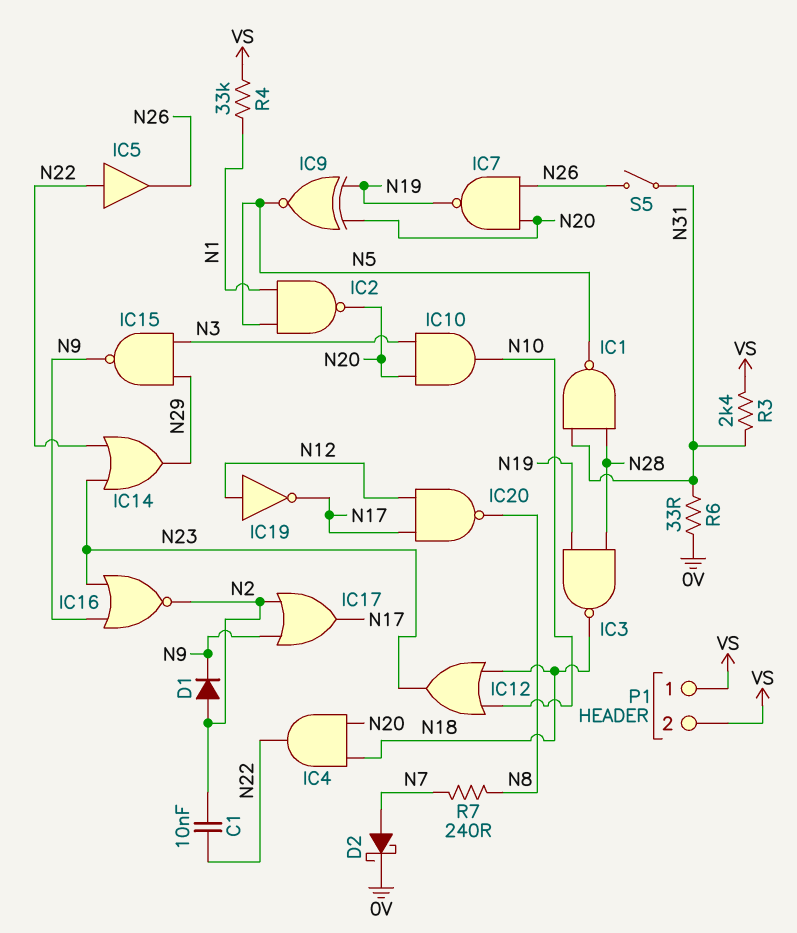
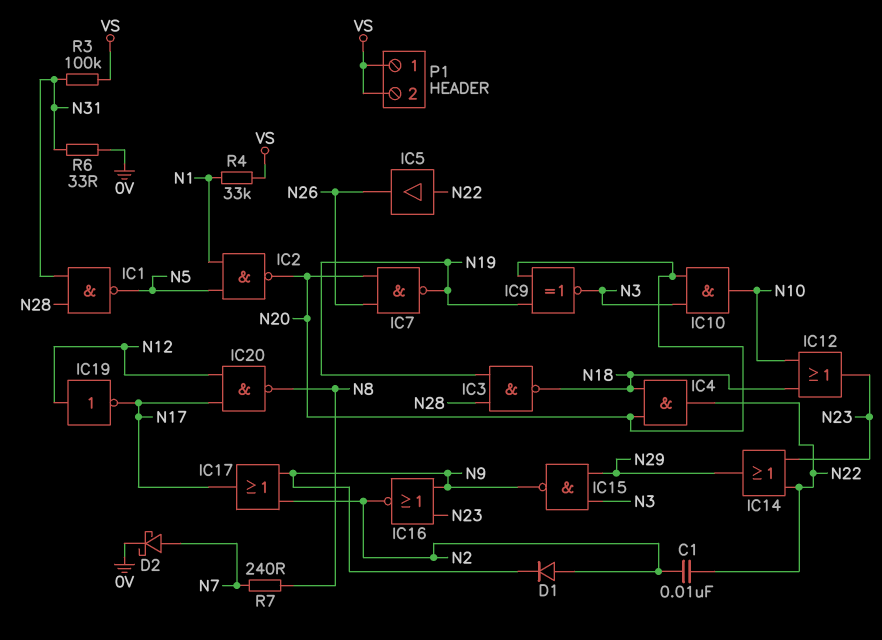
IC9: XNOR (in N19, in N20, out N5) -> XNOR (in N19, in N20, out N3)
R3: 2.4k (N31, VS) -> 100k (N31, VS)
S5: switch (N26, N31) -> none

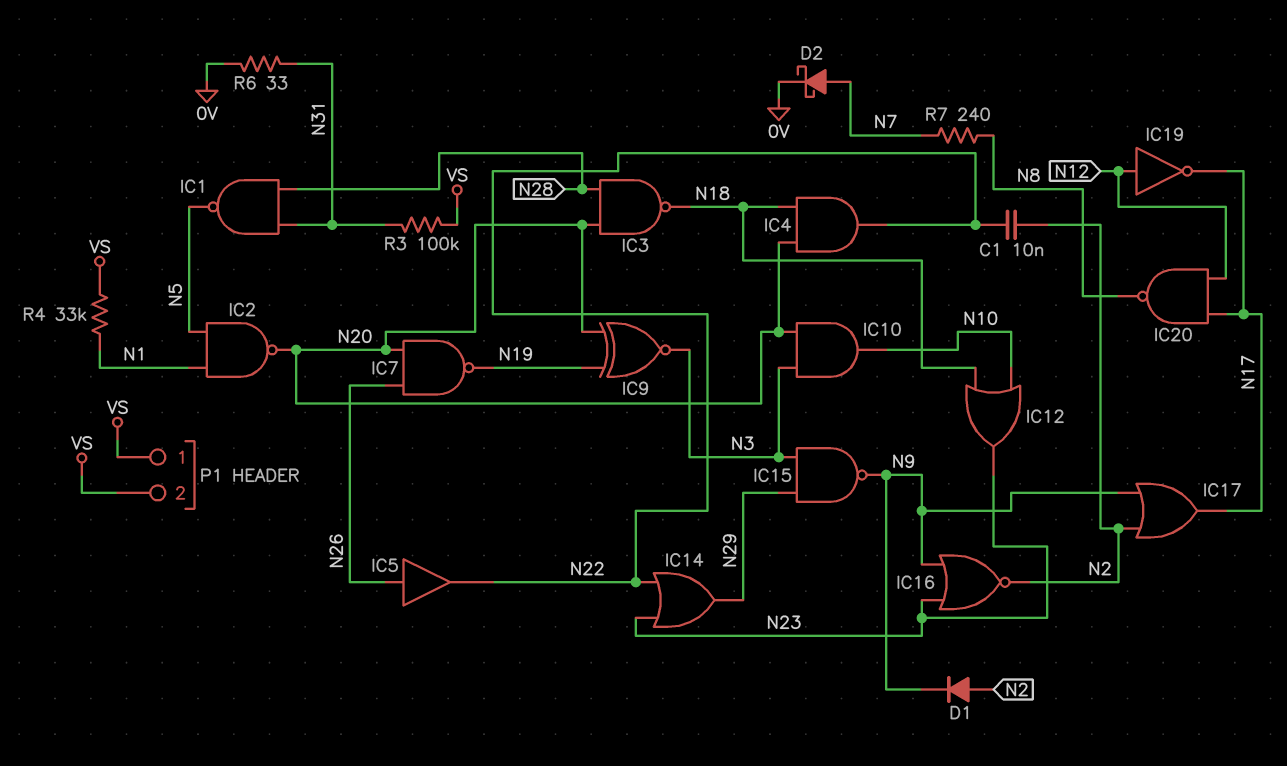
IC3: NAND (in N19, in N28, out N18) -> NAND (in N20, in N28, out N18)
IC5: buffer (in N22, out N26) -> buffer (in N26, out N22)

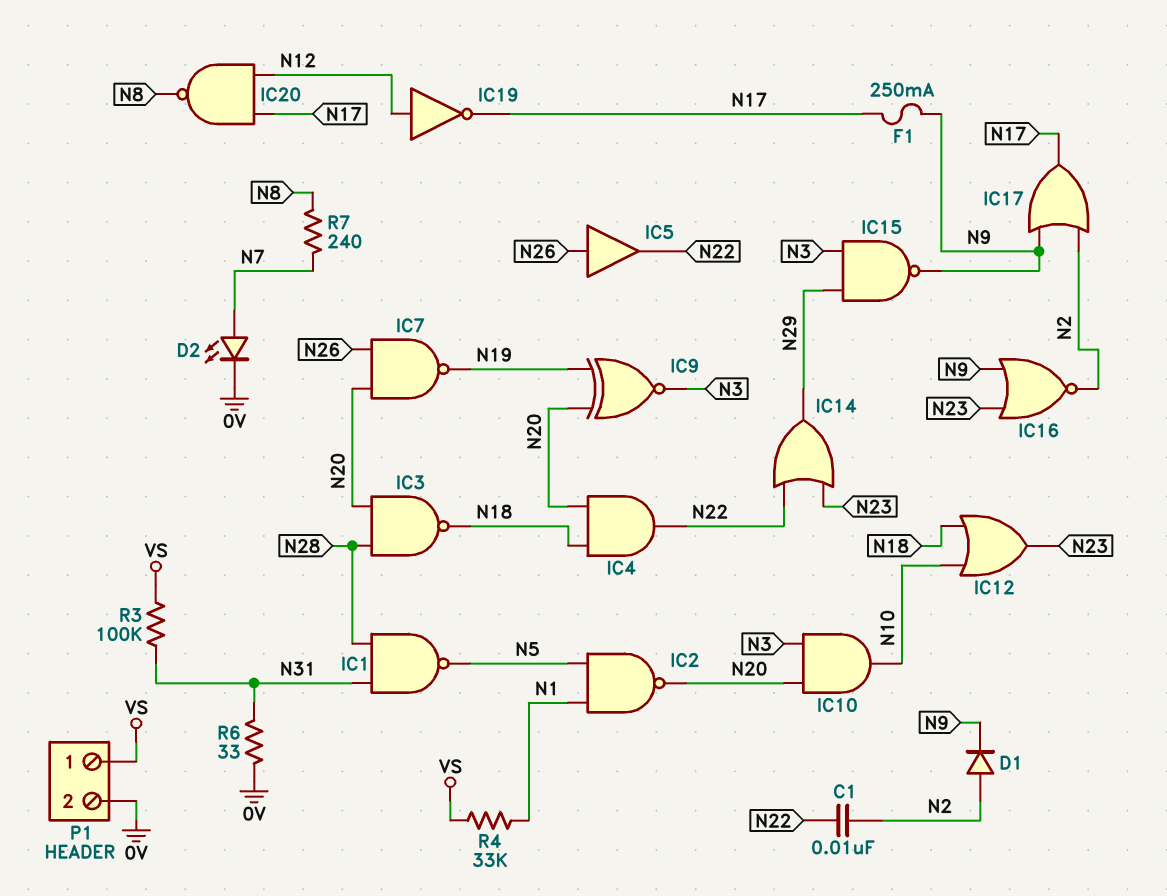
D2: schottky (A N7, K 0V) -> LED (A N7, K 0V)
F1: none -> 250mA (N9, N17)
P1 pin 2: VS -> 0V

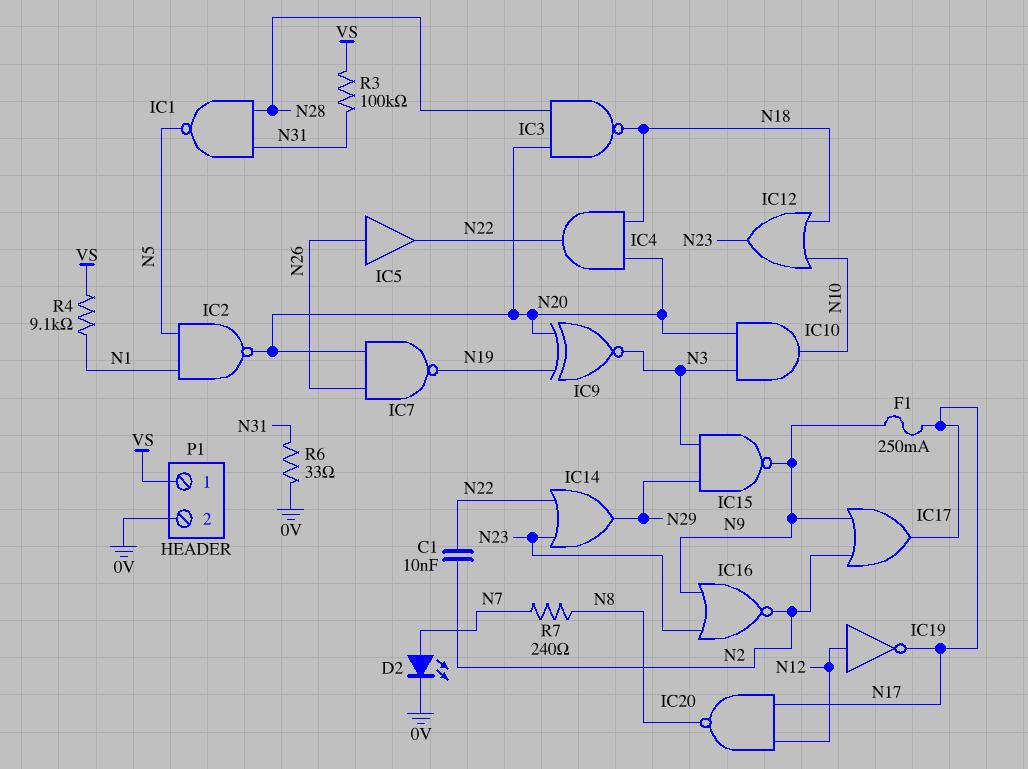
D1: diode (A N2, K N9) -> none
R4: 33k (N1, VS) -> 9.1k (N1, VS)

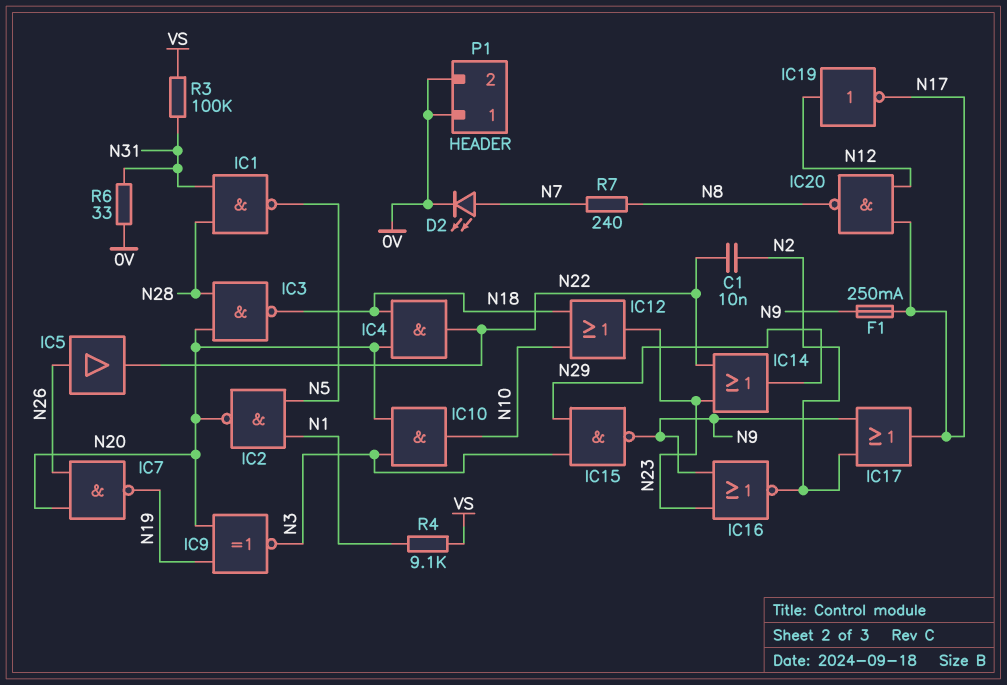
P1 pin 1: VS -> 0V

